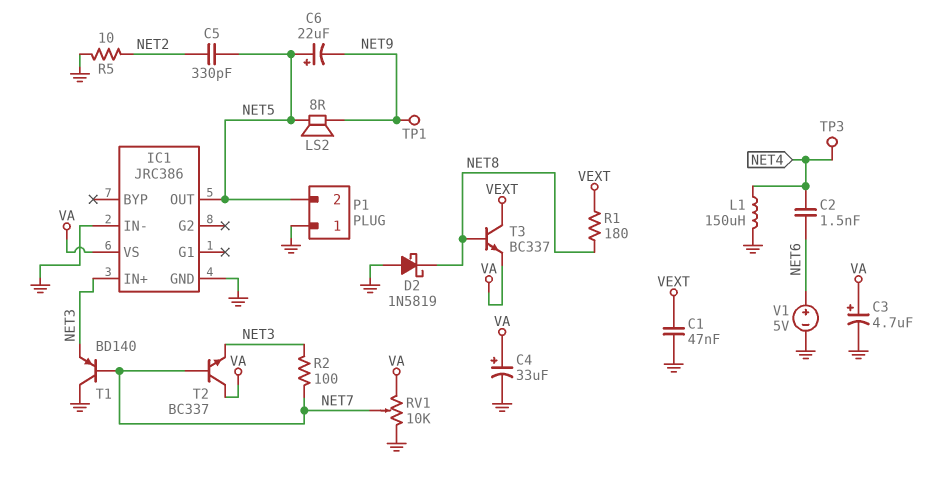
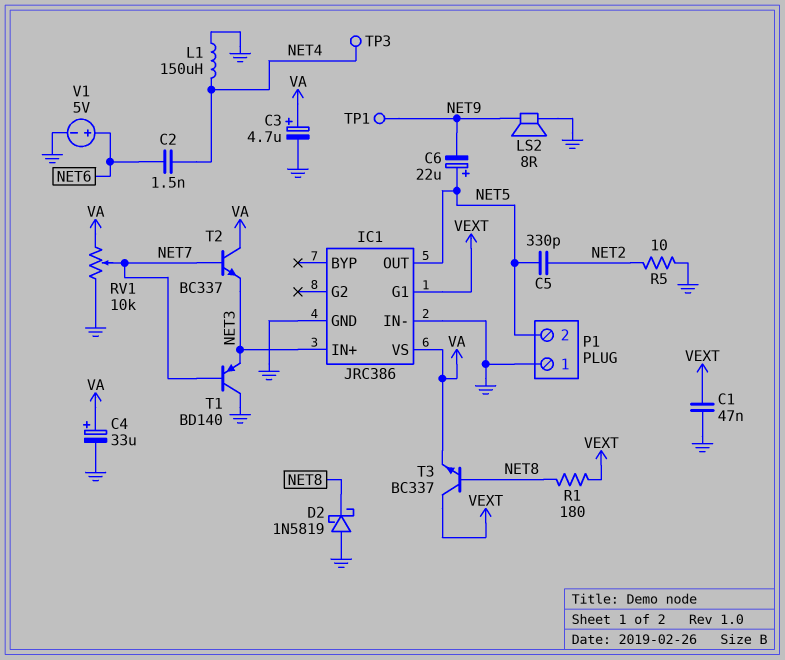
IC1 pin G1: none -> VEXT
LS2: speaker 8R (NET5, NET9) -> speaker 8R (GND, NET9)
R2: 100 (NET3, NET7) -> none

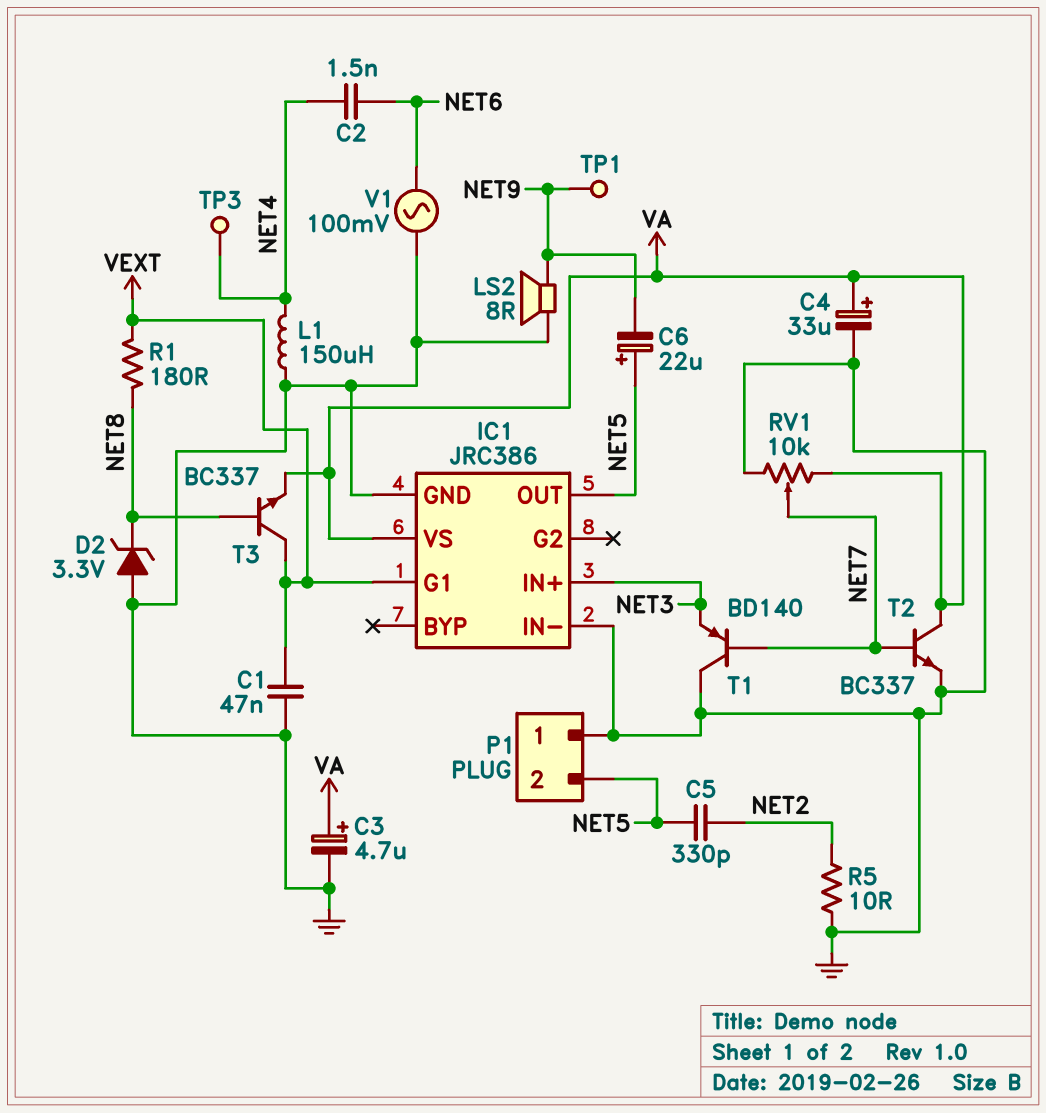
D2: schottky 1N5819 (A GND, K NET8) -> zener 3.3V (A GND, K NET8)
T2: NPN BC337 (B NET7, C VA, E NET3) -> NPN BC337 (B NET7, C VA, E GND)
V1: 5V (plus NET6, minus GND) -> AC 100mV (GND, NET6)

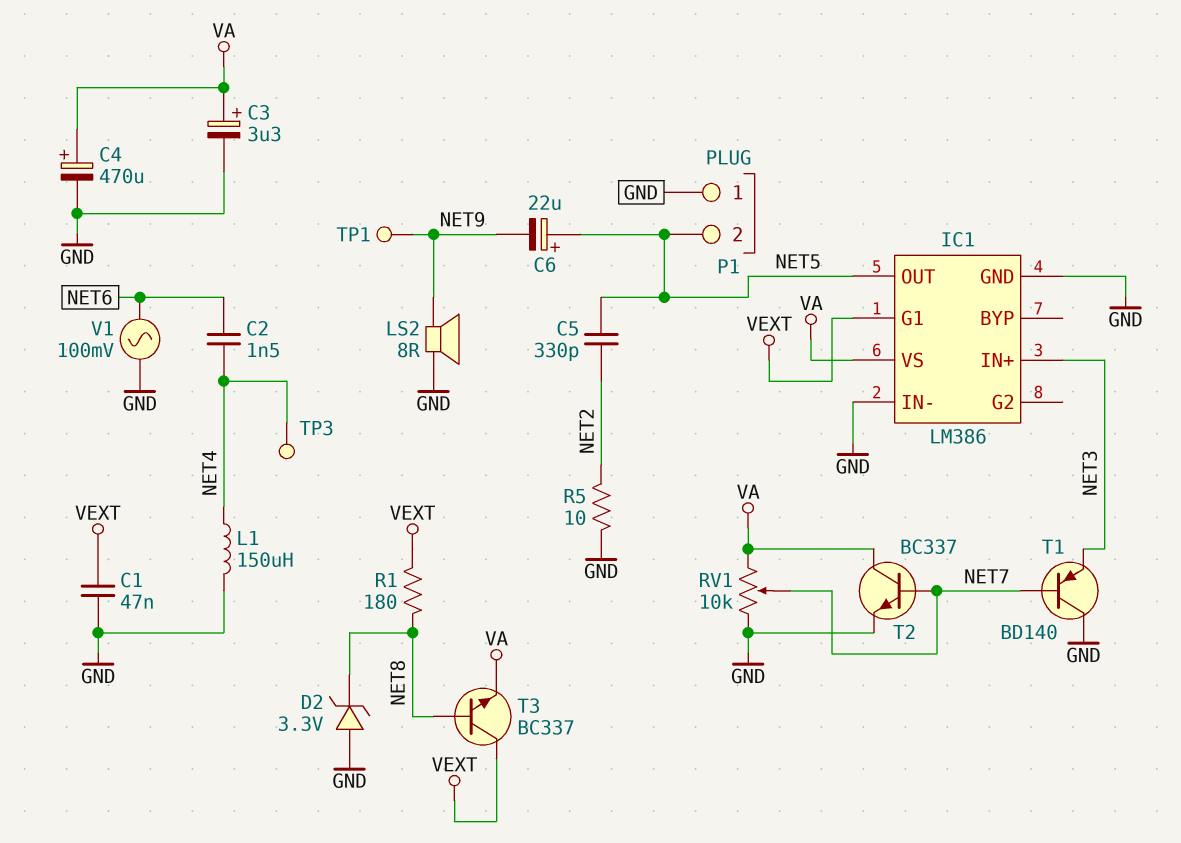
C3: 4.7uF (plus VA, minus GND) -> 3.3uF (plus VA, minus GND)
C4: 33uF (plus VA, minus GND) -> 470uF (plus VA, minus GND)
IC1: JRC386 -> LM386

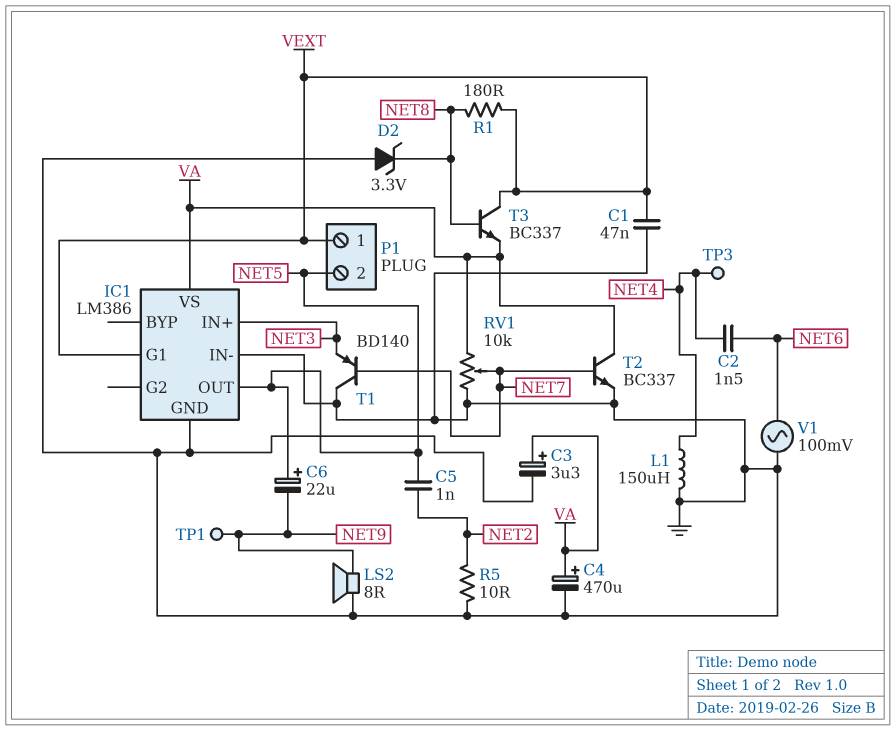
C5: 330pF (NET2, NET5) -> 1nF (NET2, NET5)
P1 pin 1: GND -> VEXT

